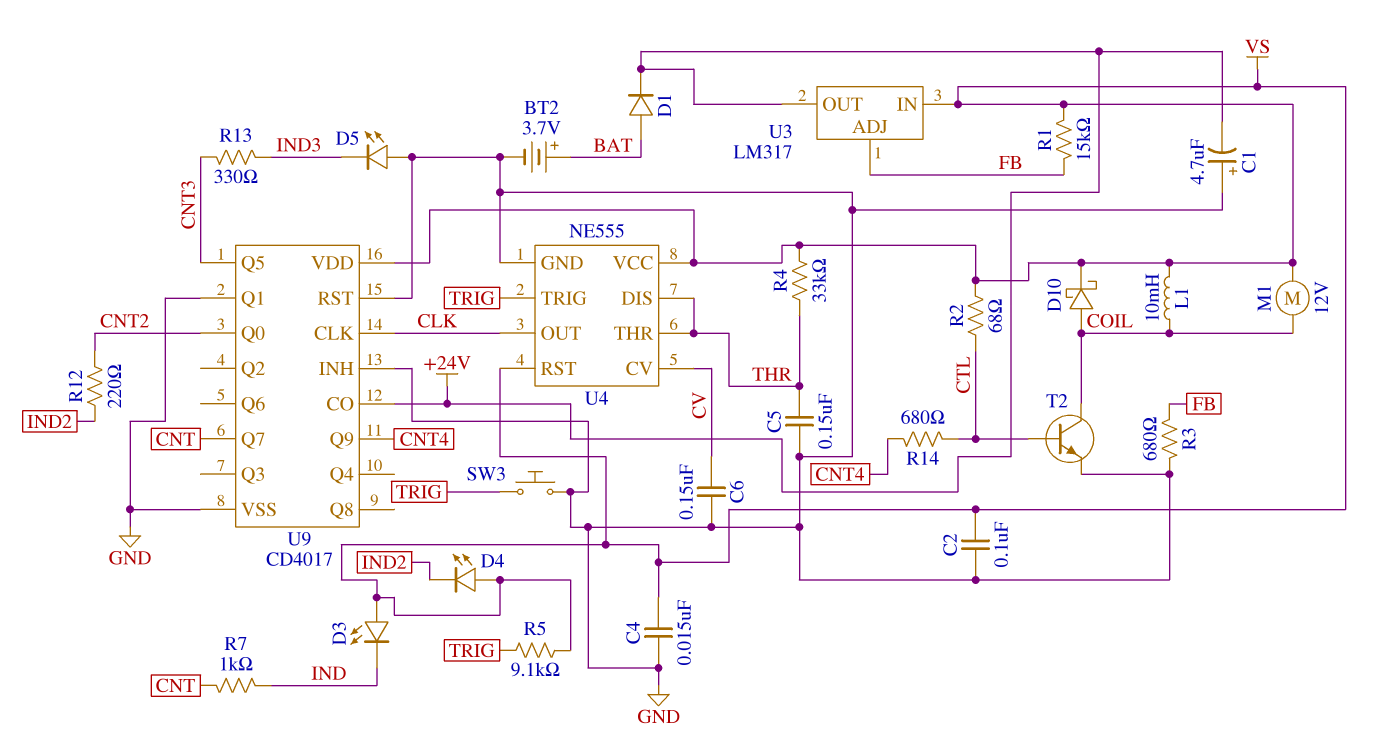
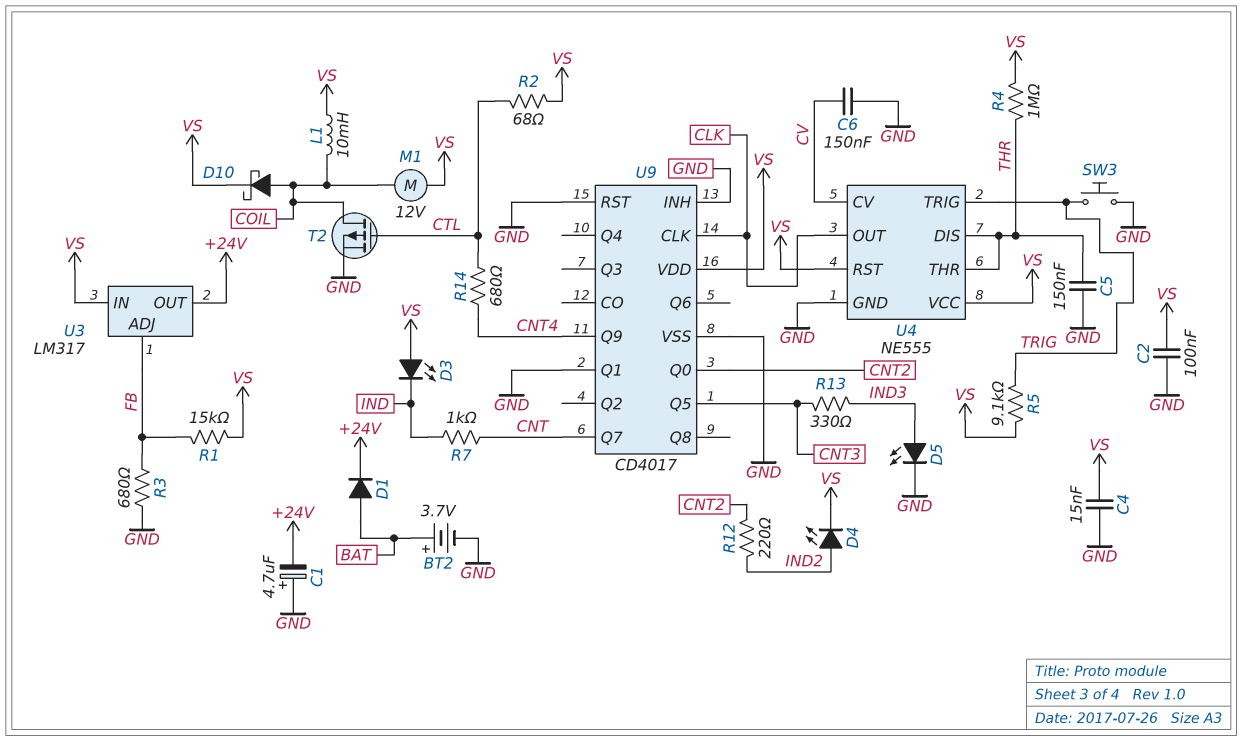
D4: LED (A VS, K IND2) -> LED (A IND2, K VS)
D5: LED (A GND, K IND3) -> LED (A IND3, K GND)
R4: 33k (THR, VS) -> 1M (THR, VS)
T2: NPN (B CTL, C COIL, E GND) -> PMOS (G CTL, D COIL, S GND)
U9 pin CO: +24V -> none

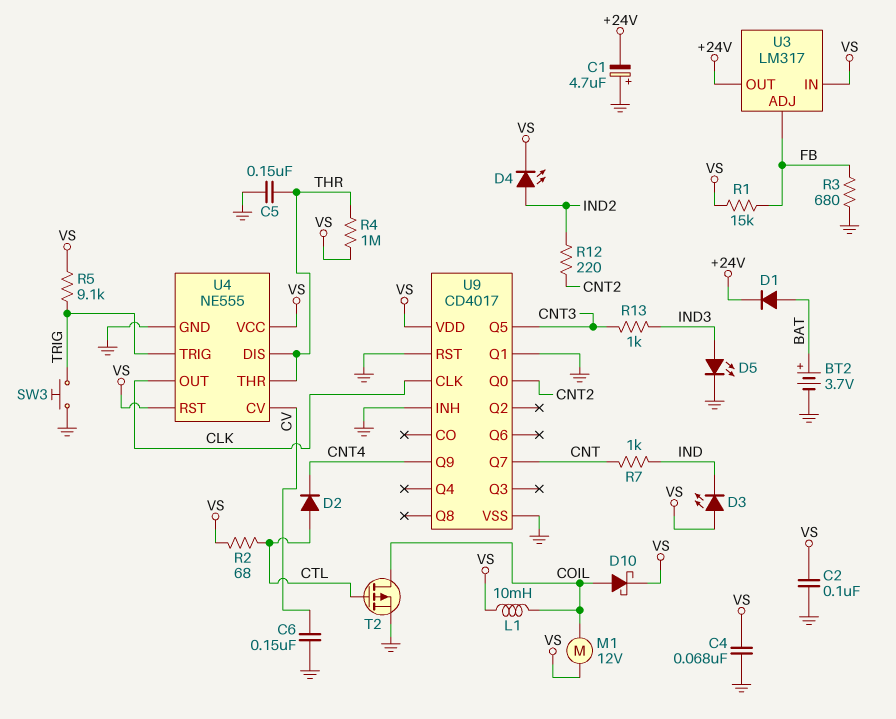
C4: 15nF (GND, VS) -> 68nF (GND, VS)
D2: none -> diode (A CTL, K CNT4)
R13: 330 (CNT3, IND3) -> 1k (CNT3, IND3)
R14: 680 (CNT4, CTL) -> none

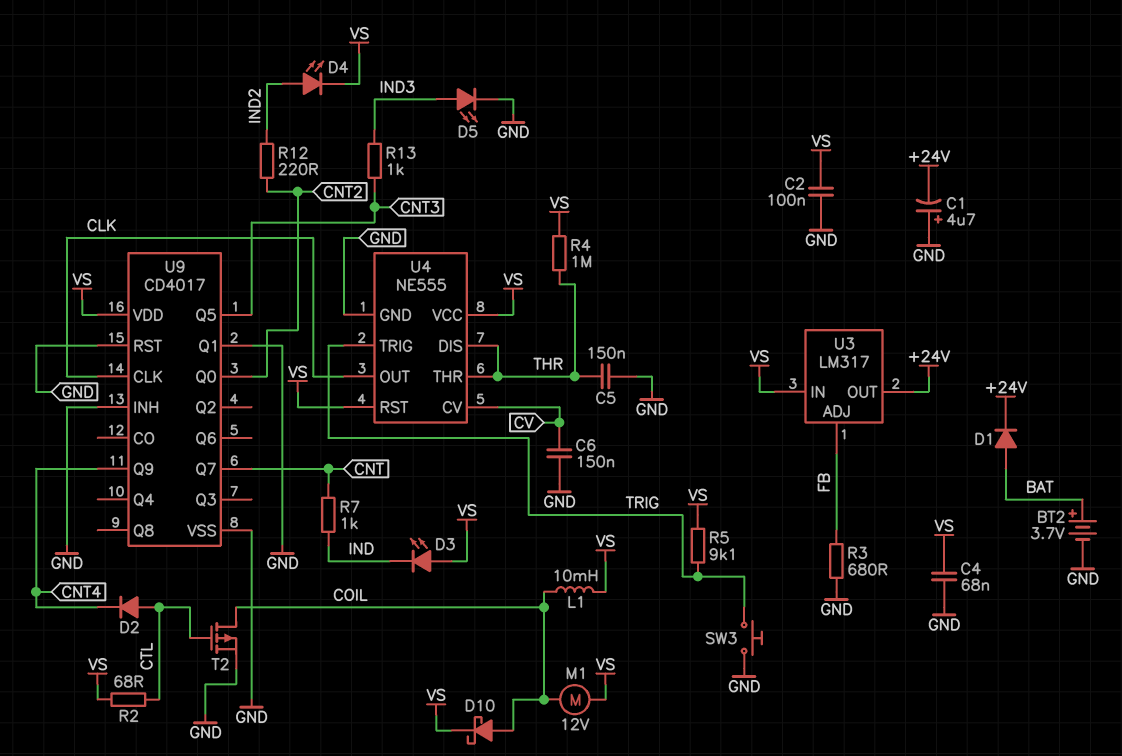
R1: 15k (FB, VS) -> none

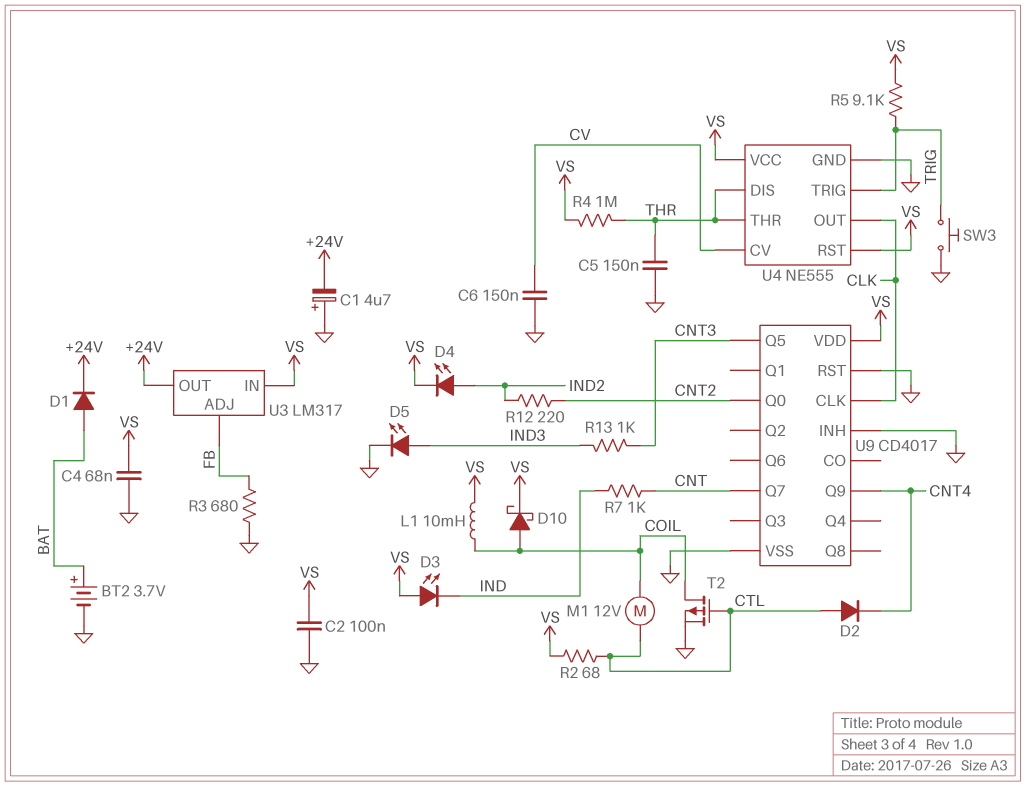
M1: motor 12V (COIL, VS) -> motor 12V (COIL, CTL)
U9 pin Q1: GND -> none

